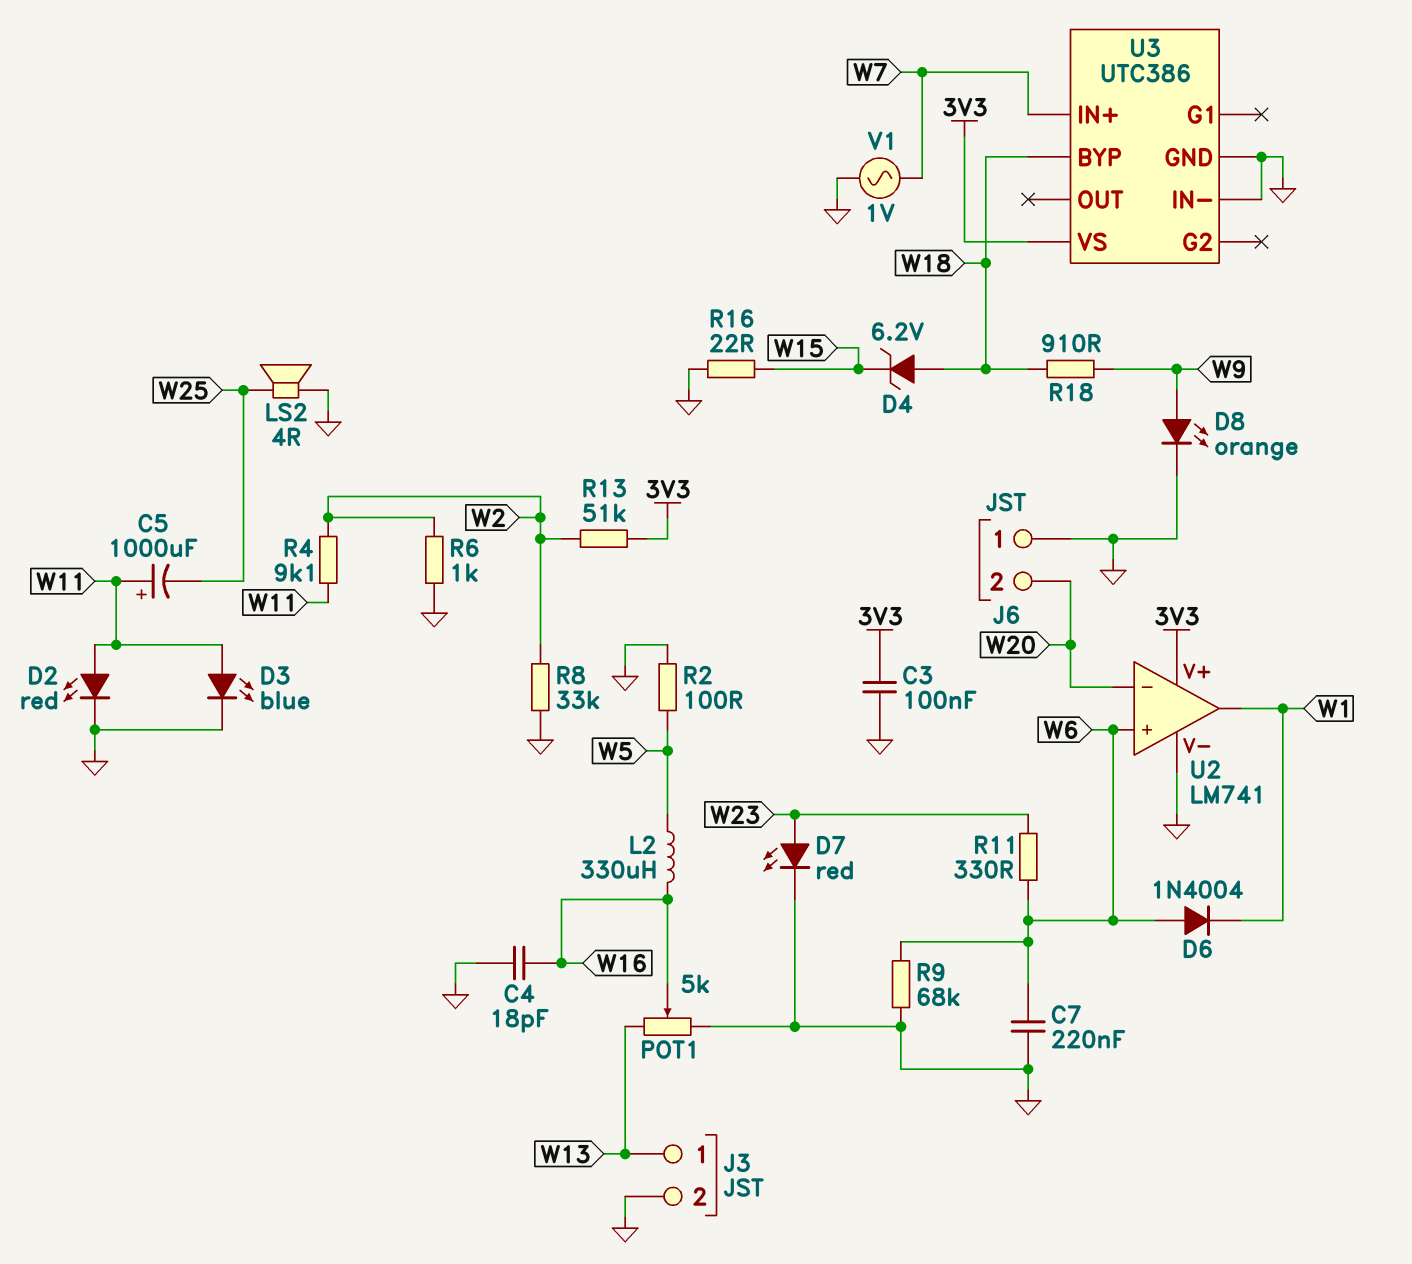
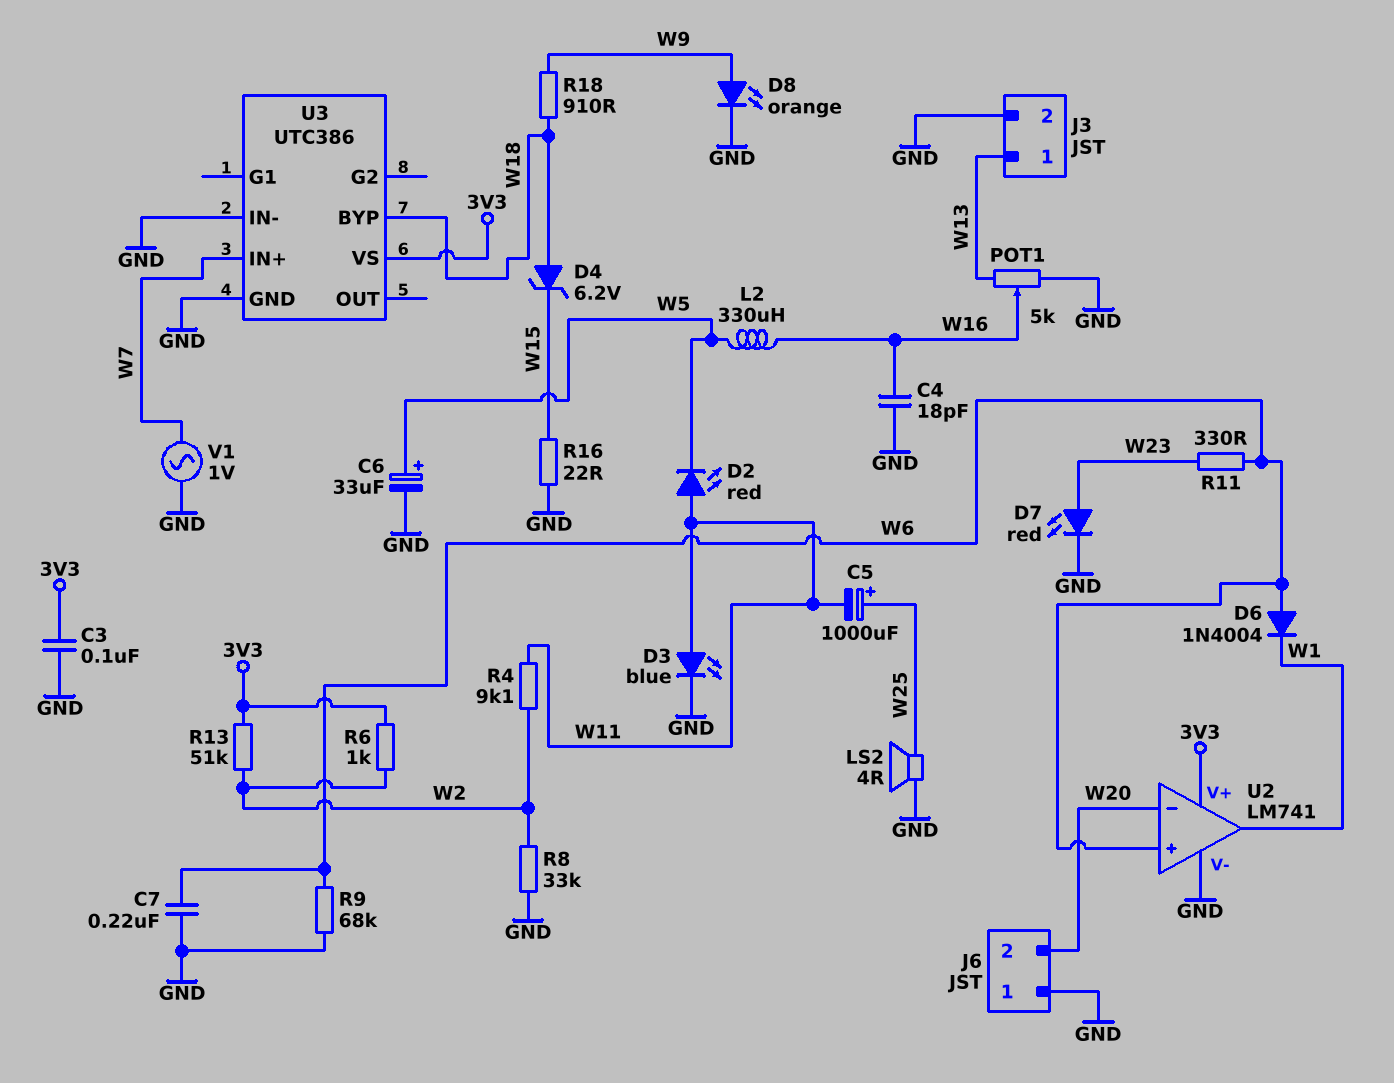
C5: 1000uF (plus W11, minus W25) -> 1000uF (plus W25, minus W11)
C6: none -> 33uF (plus W5, minus GND)
D2: LED red (A W11, K GND) -> LED red (A W11, K W5)
R2: 100 (GND, W5) -> none
R6: 1k (GND, W2) -> 1k (3V3, W2)

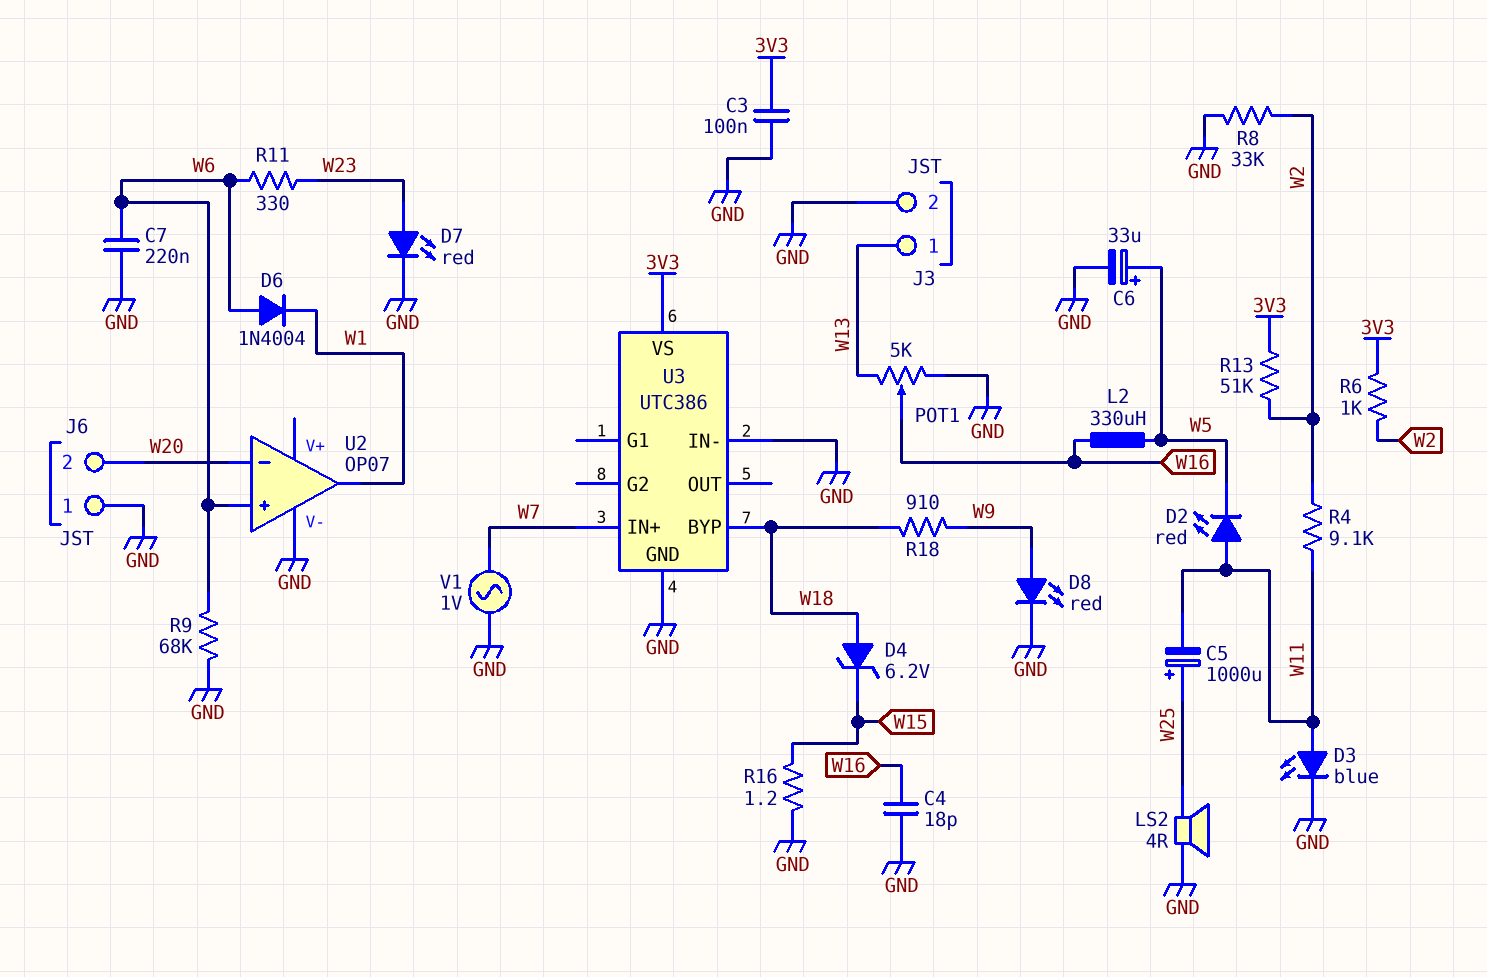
D8: LED orange (A W9, K GND) -> LED red (A W9, K GND)
R16: 22 (GND, W15) -> 1.2 (GND, W15)
U2: LM741 -> OP07
U2 pin V+: 3V3 -> none

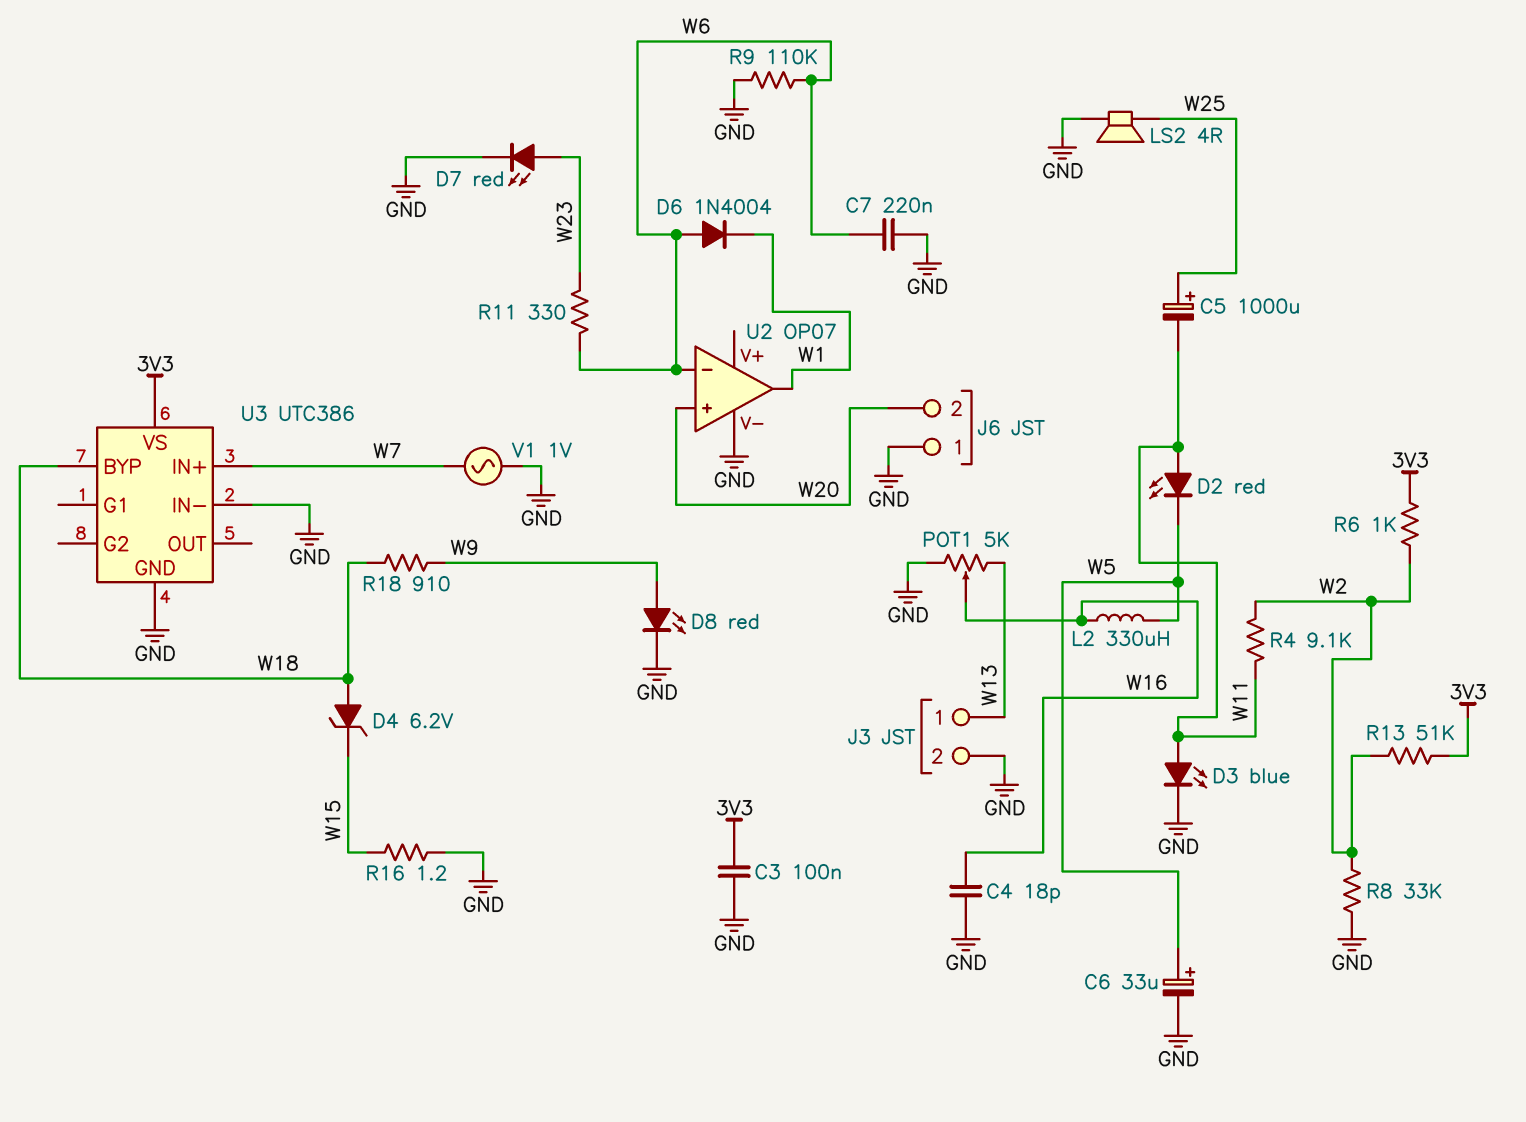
R9: 68k (GND, W6) -> 110k (GND, W6)
U2 pin in+: W6 -> W20
U2 pin in-: W20 -> W6

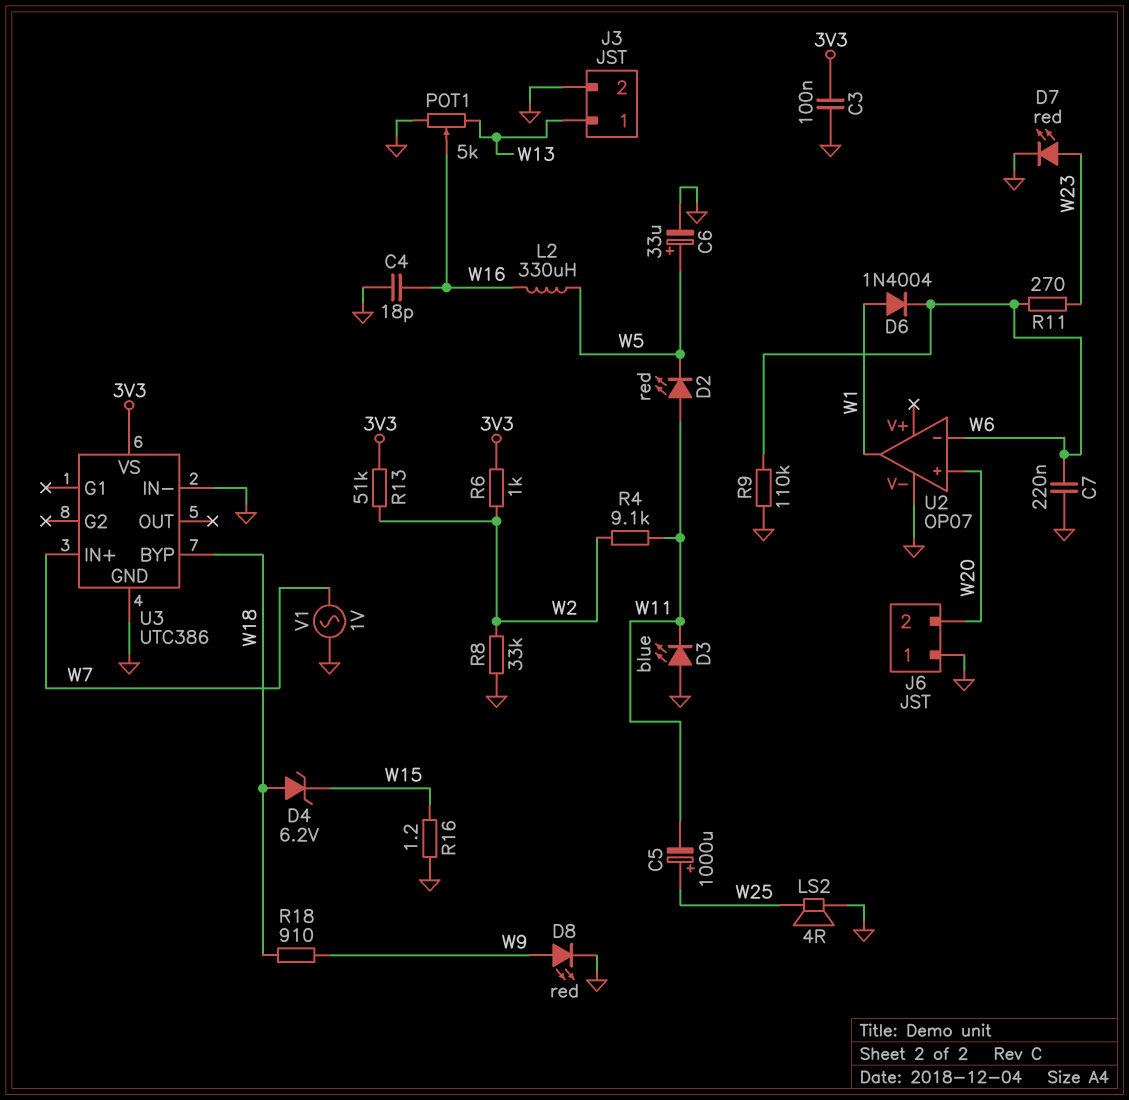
D3: LED blue (A W11, K GND) -> LED blue (A GND, K W11)
D6: diode 1N4004 (A W6, K W1) -> diode 1N4004 (A W1, K W6)
R11: 330 (W6, W23) -> 270 (W6, W23)

